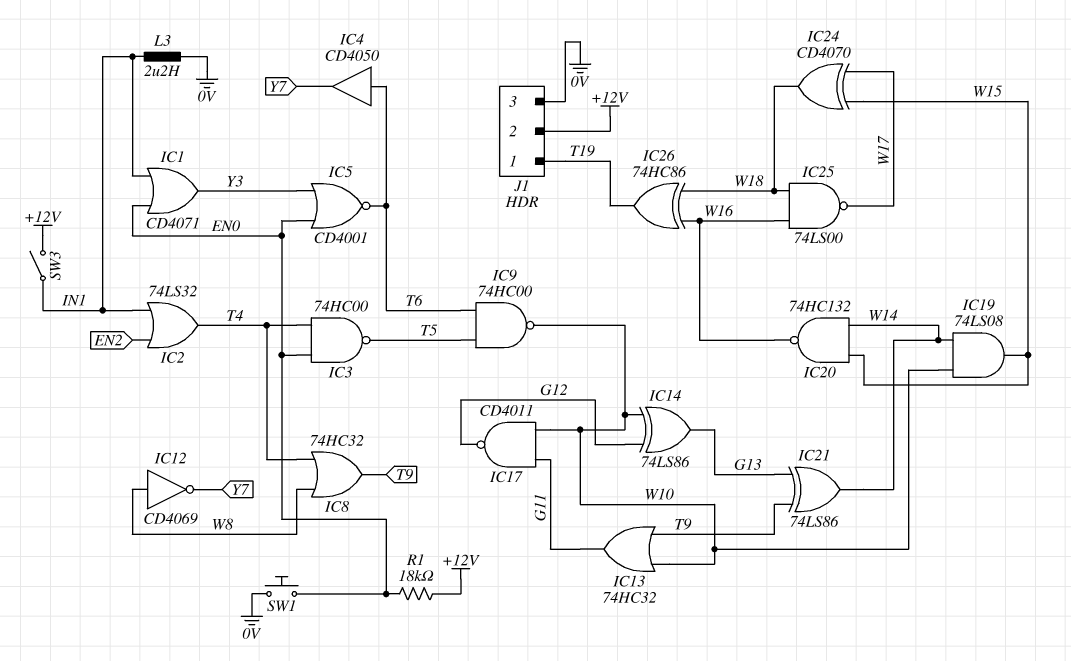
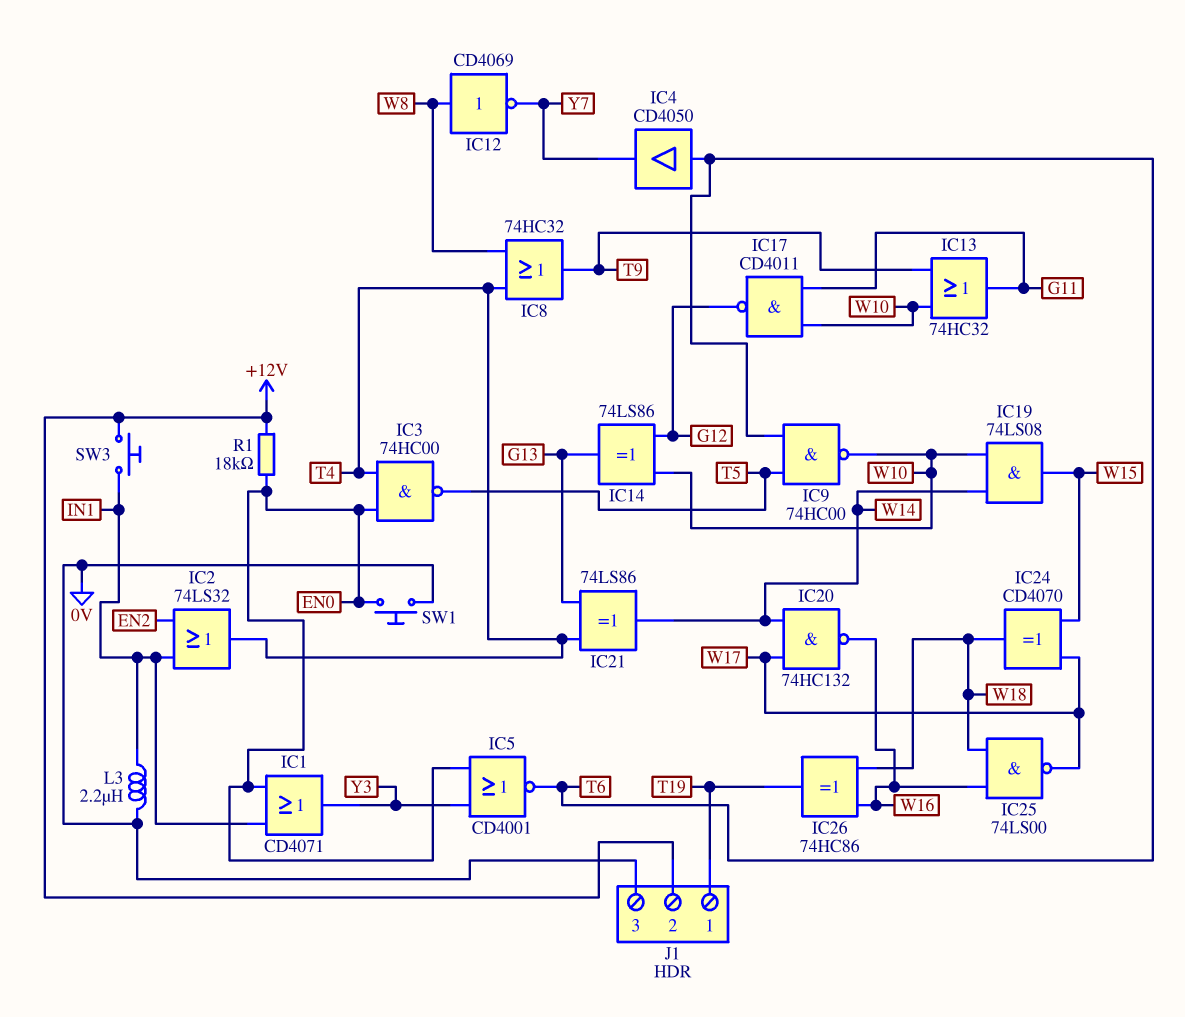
IC20: NAND 74HC132 (in W14, in W15, out W16) -> NAND 74HC132 (in W14, in W17, out W16)
IC21: XOR 74LS86 (in G13, in T9, out W14) -> XOR 74LS86 (in G13, in T4, out W14)
SW3: switch (+12V, IN1) -> button (+12V, IN1)

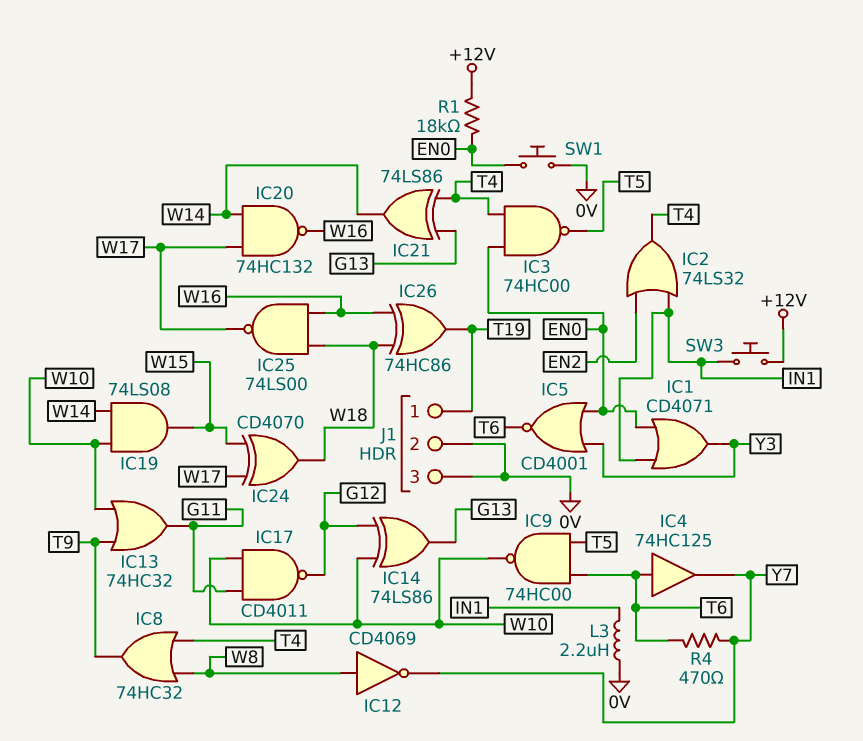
IC4: buffer CD4050 (in T6, out Y7) -> buffer 74HC125 (in T6, out Y7)
J1 pin 2: +12V -> 0V
R4: none -> 470 (T6, Y7)

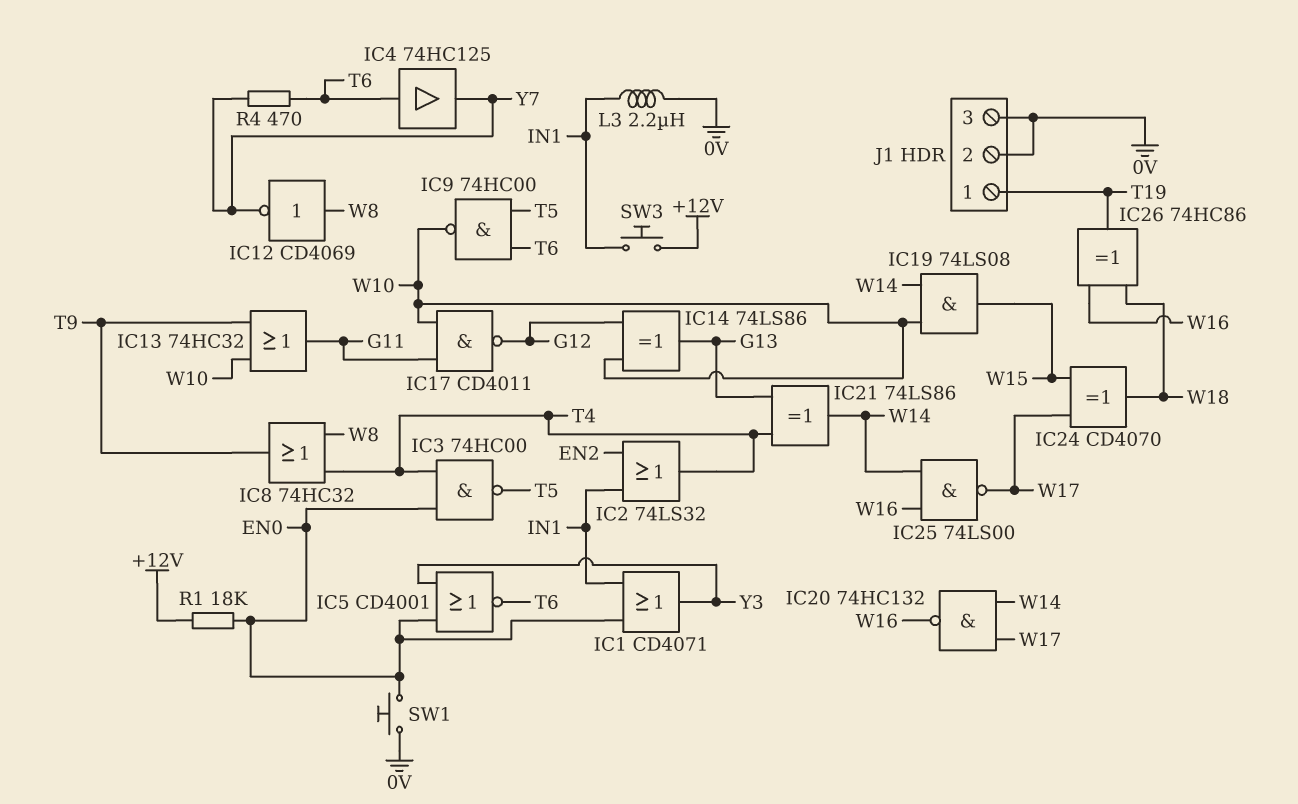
IC25: NAND 74LS00 (in W16, in W18, out W17) -> NAND 74LS00 (in W14, in W16, out W17)

